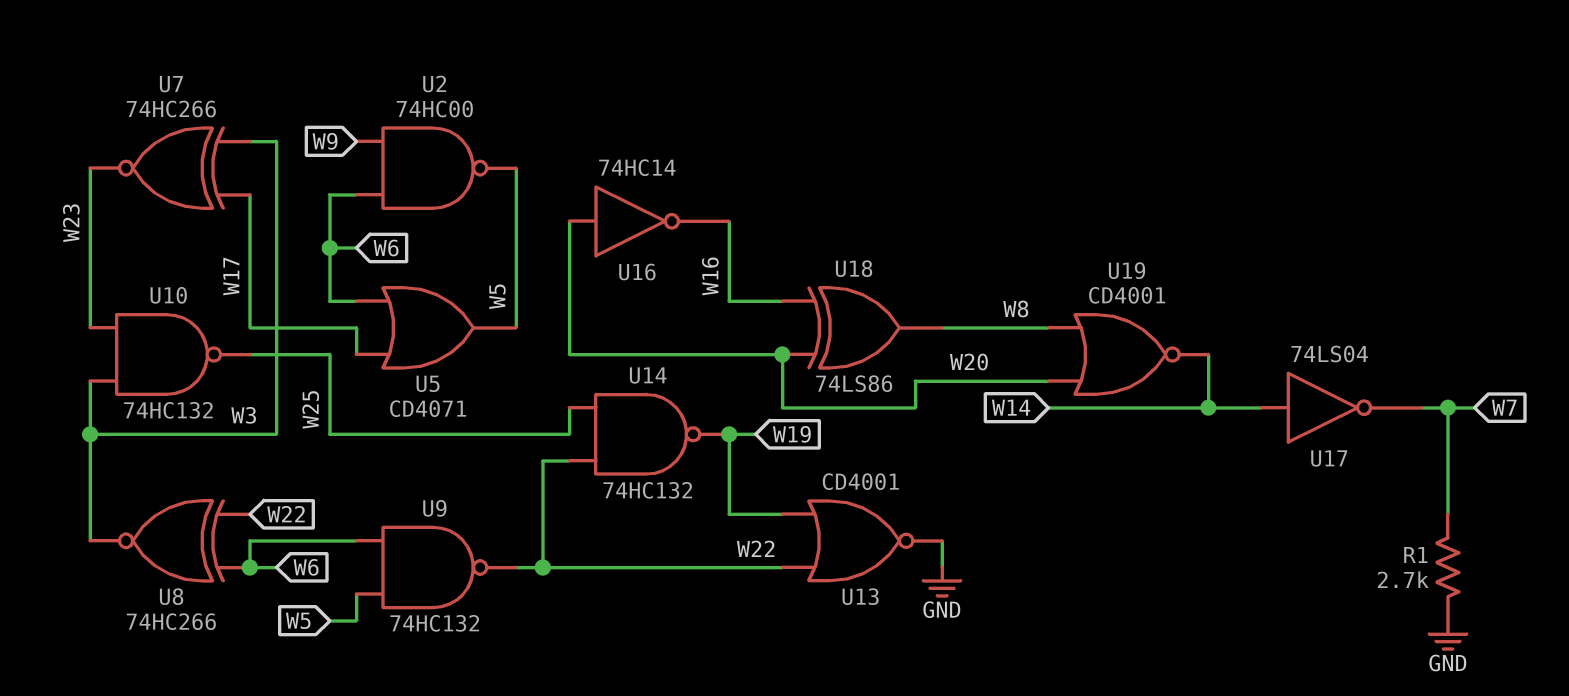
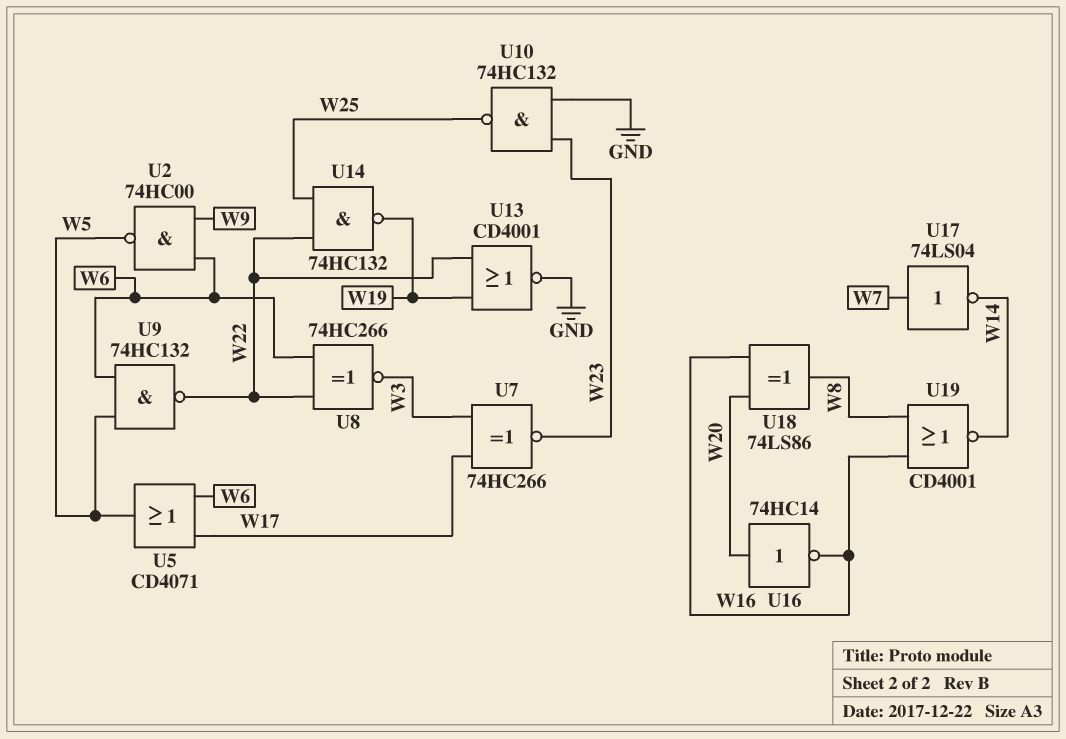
R1: 2.7k (GND, W7) -> none
U10: NAND 74HC132 (in W3, in W23, out W25) -> NAND 74HC132 (in GND, in W23, out W25)
U17: NOT 74LS04 (in W14, out W7) -> NOT 74LS04 (in W7, out W14)
U19: NOR CD4001 (in W8, in W20, out W14) -> NOR CD4001 (in W8, in W16, out W14)

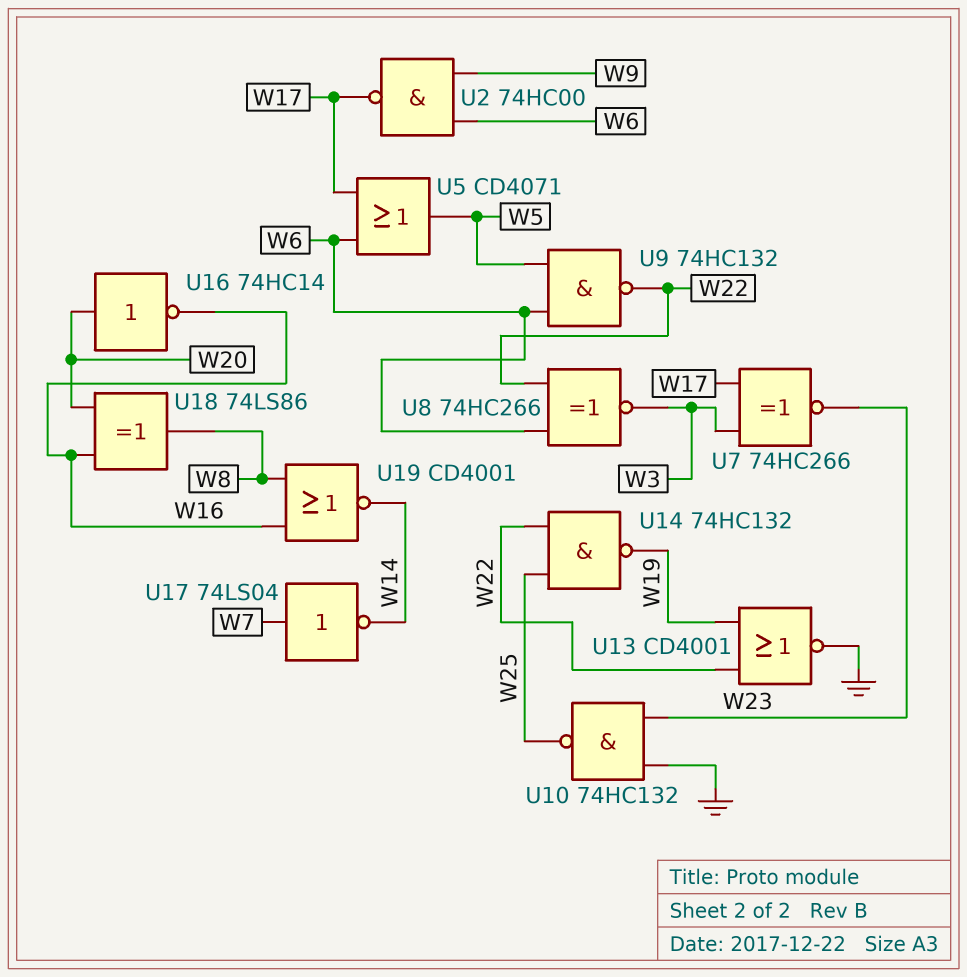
U2: NAND 74HC00 (in W6, in W9, out W5) -> NAND 74HC00 (in W6, in W9, out W17)

